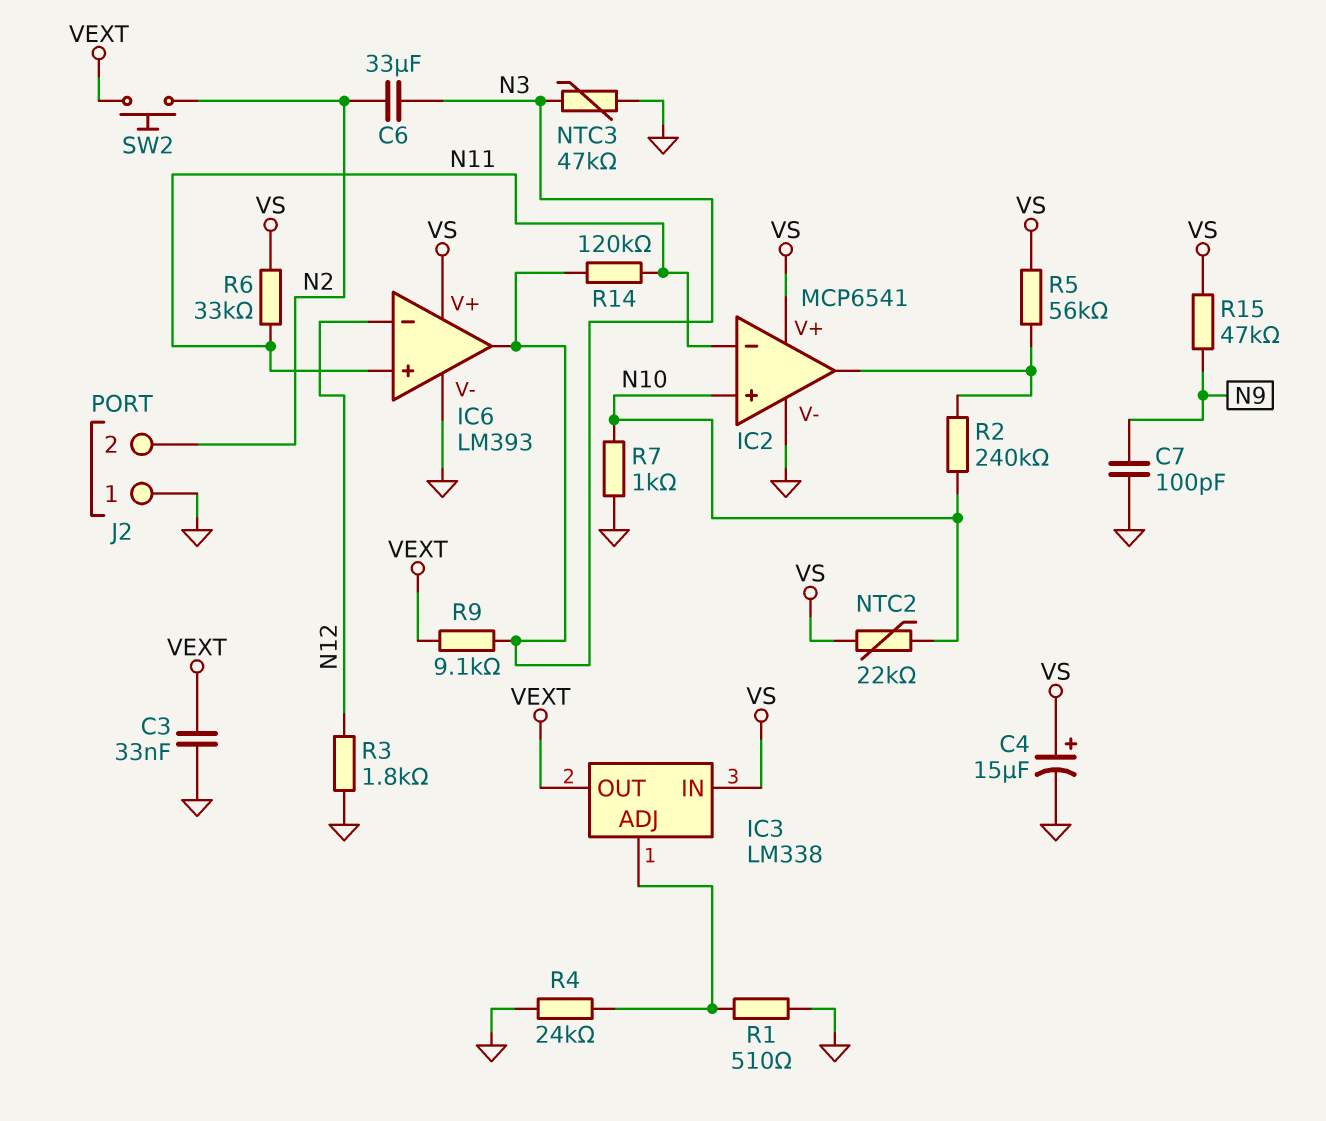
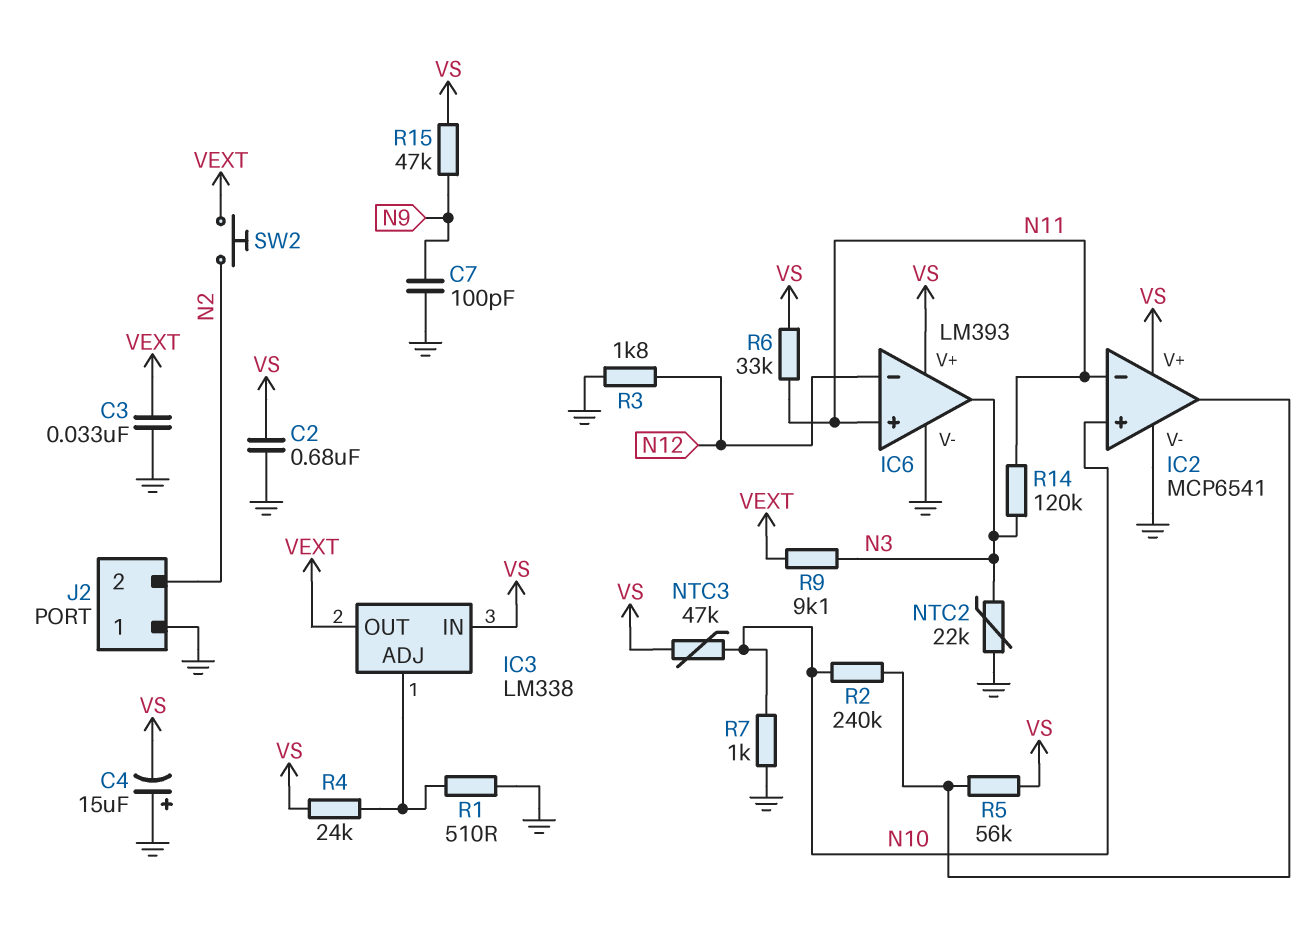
C2: none -> 680nF (GND, VS)
C4: 15uF (plus VS, minus GND) -> 15uF (plus GND, minus VS)
C6: 33uF (N2, N3) -> none
NTC2: 22k (N10, VS) -> 22k (GND, N3)
NTC3: 47k (GND, N3) -> 47k (N10, VS)
R4: 24k (GND, IC3/ADJ) -> 24k (IC3/ADJ, VS)

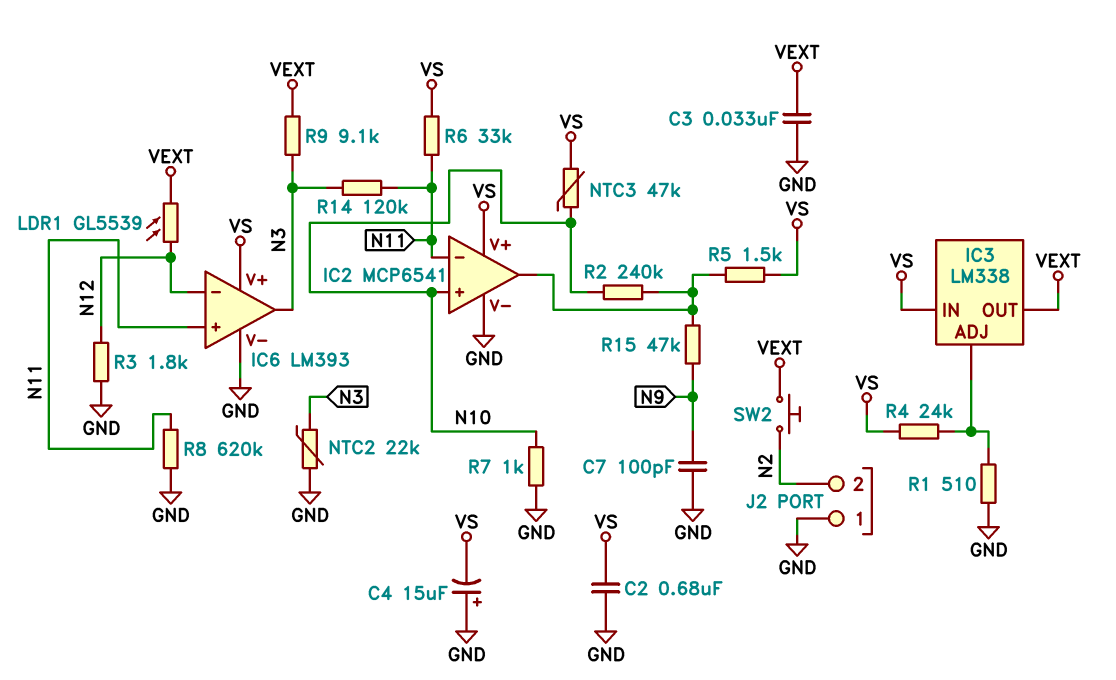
LDR1: none -> GL5539 (N12, VEXT)
R5: 56k (IC2/out, VS) -> 1.5k (IC2/out, VS)
R8: none -> 620k (GND, N11)
R15: 47k (N9, VS) -> 47k (IC2/out, N9)

